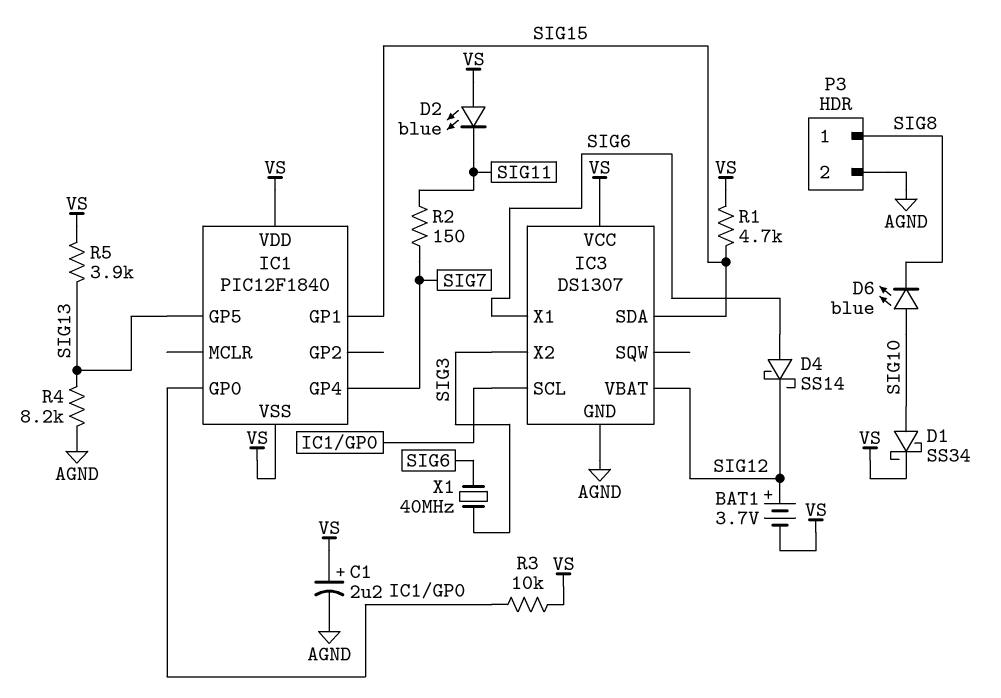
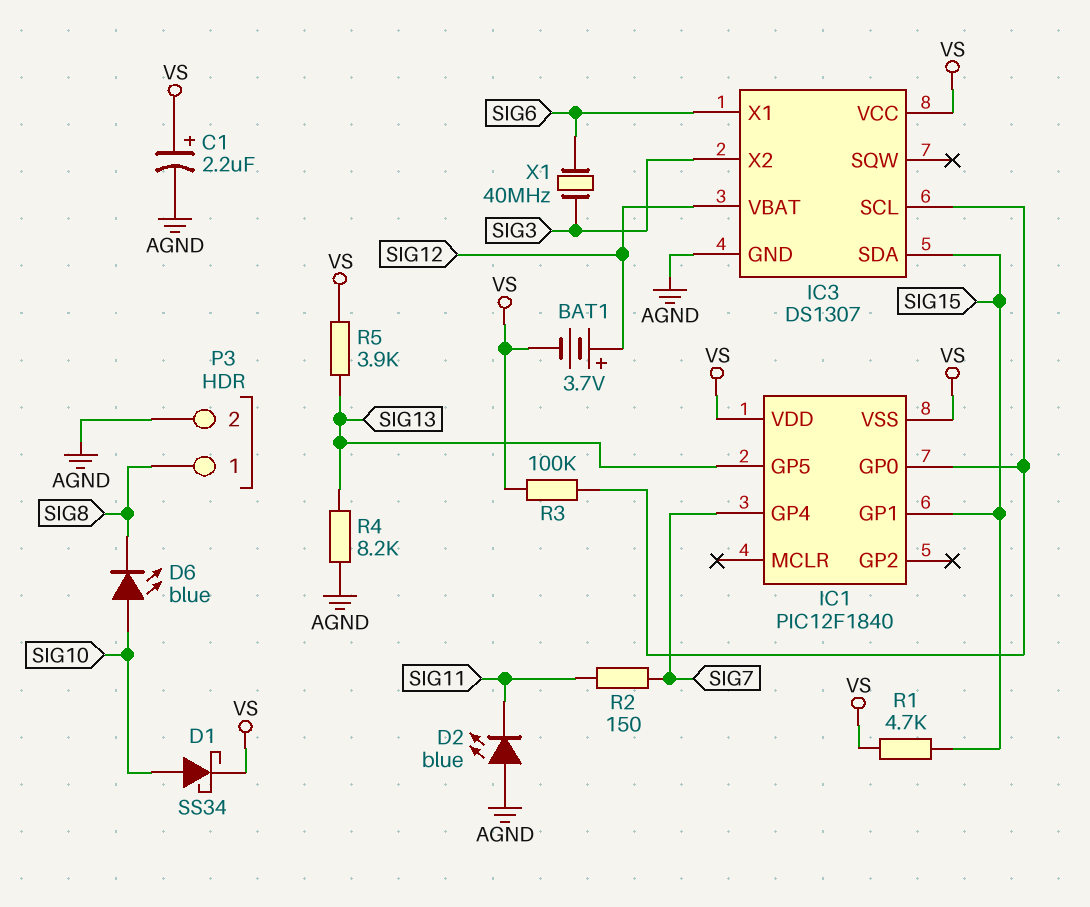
D2: LED blue (A VS, K SIG11) -> LED blue (A AGND, K SIG11)
D4: schottky SS14 (A SIG6, K SIG12) -> none
R3: 10k (IC1/GP0, VS) -> 100k (IC1/GP0, VS)

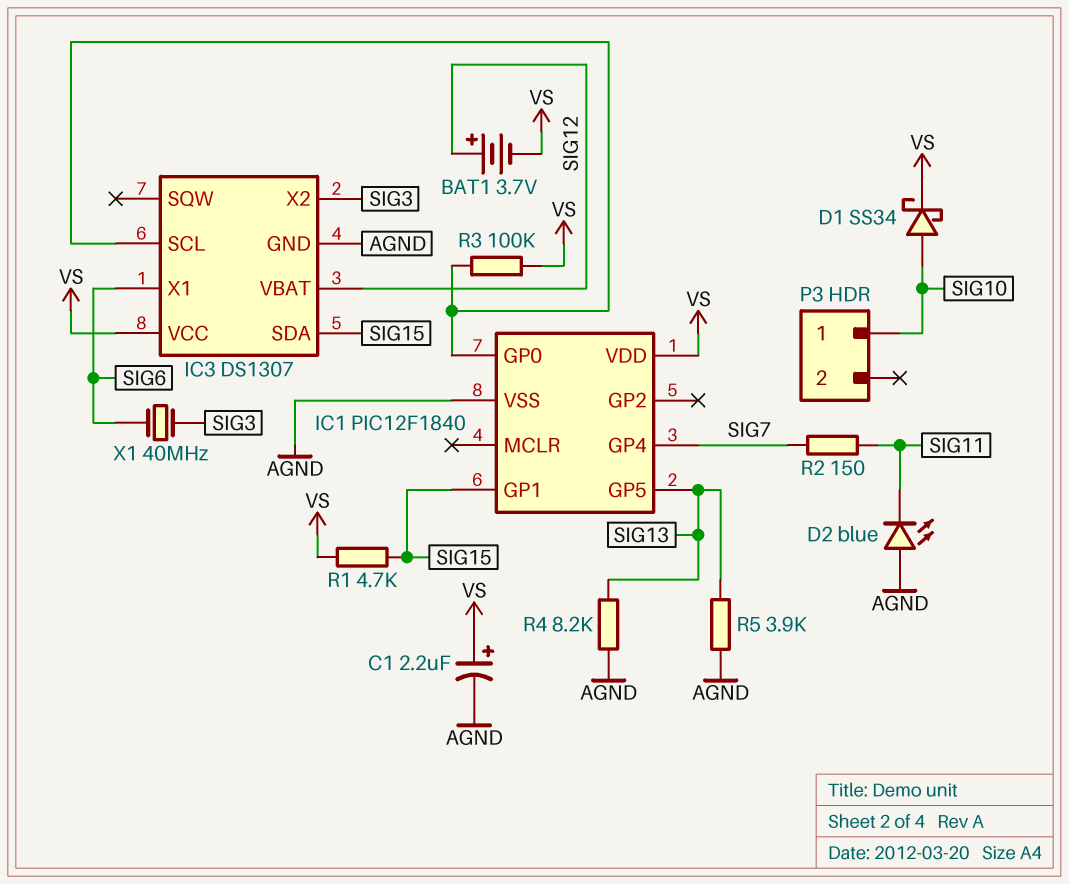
D6: LED blue (A SIG10, K SIG8) -> none
IC1 pin VSS: VS -> AGND
P3 pin 1: SIG8 -> SIG10
P3 pin 2: AGND -> none
R5: 3.9k (SIG13, VS) -> 3.9k (AGND, SIG13)

